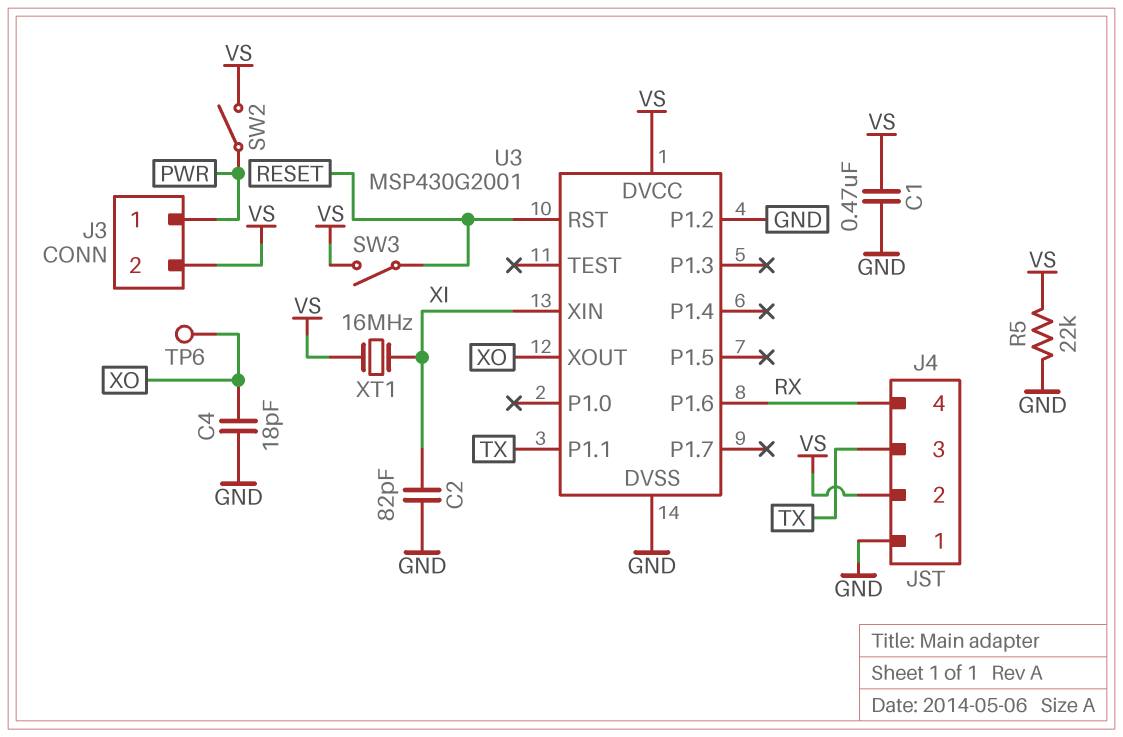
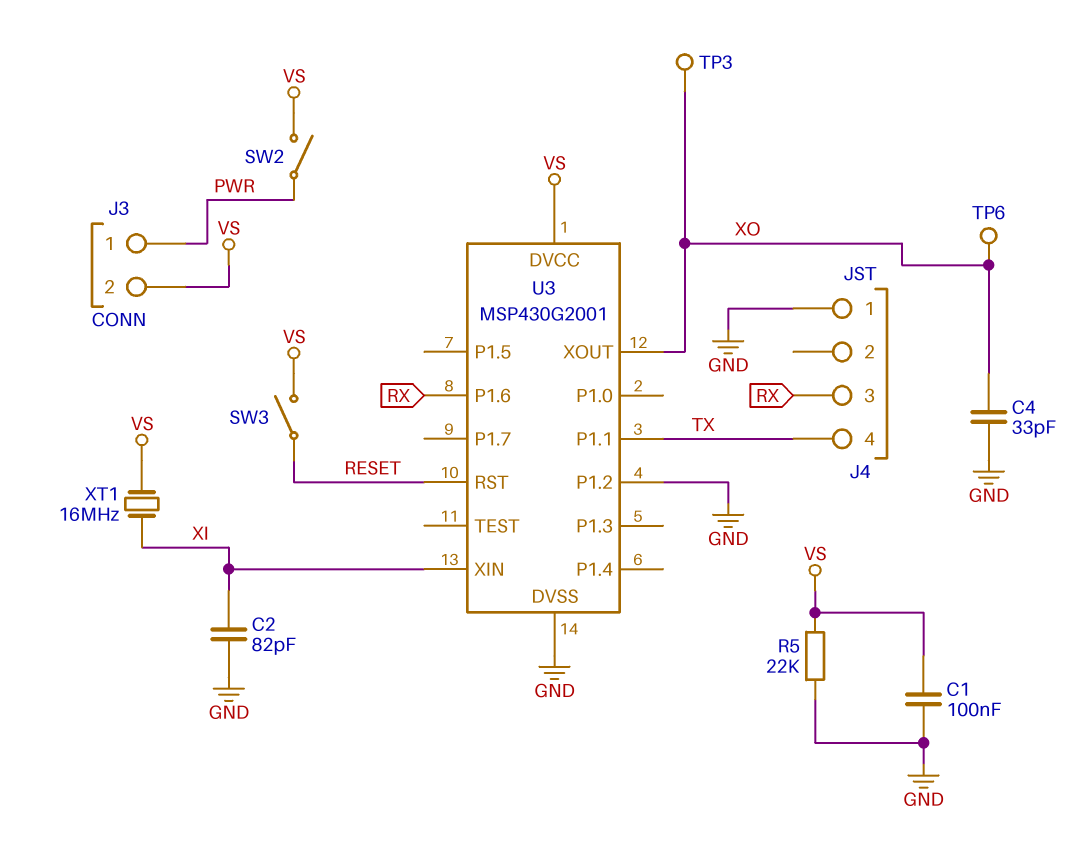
C1: 470nF (GND, VS) -> 100nF (GND, VS)
C4: 18pF (GND, XO) -> 33pF (GND, XO)
J4 pin 2: VS -> none
J4 pin 3: TX -> RX
J4 pin 4: RX -> TX
TP3: none -> test point (XO)

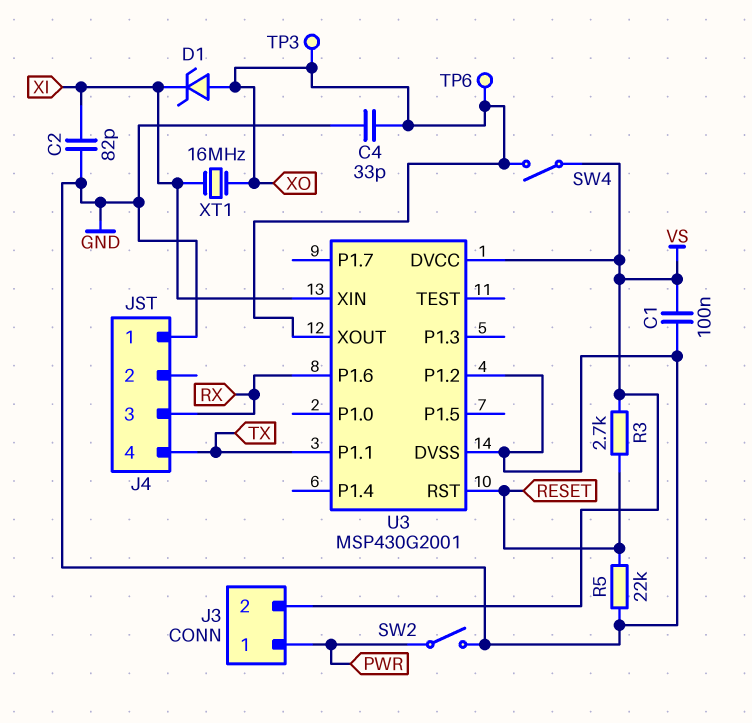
D1: none -> zener (A XO, K XI)
R3: none -> 2.7k (RESET, VS)
R5: 22k (GND, VS) -> 22k (GND, RESET)
SW2: switch (PWR, VS) -> switch (GND, PWR)
SW3: switch (RESET, VS) -> none
SW4: none -> switch (VS, XO)
XT1: 16MHz (VS, XI) -> 16MHz (XI, XO)

